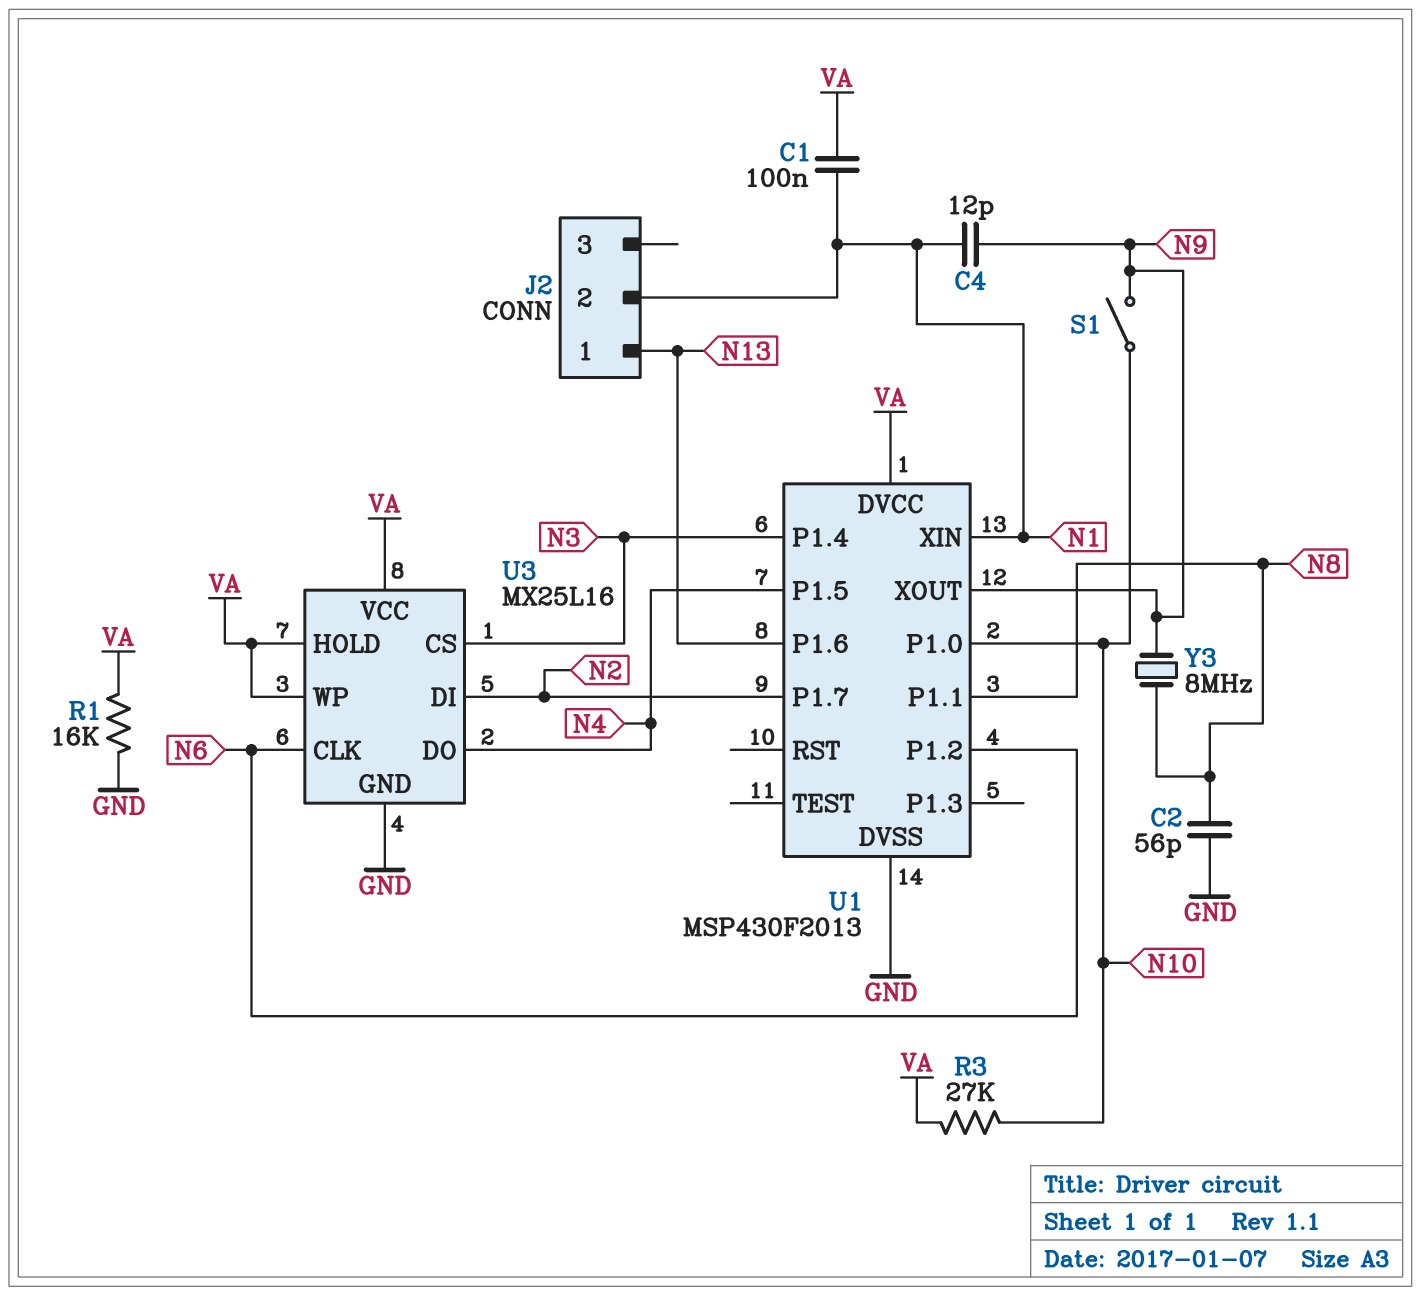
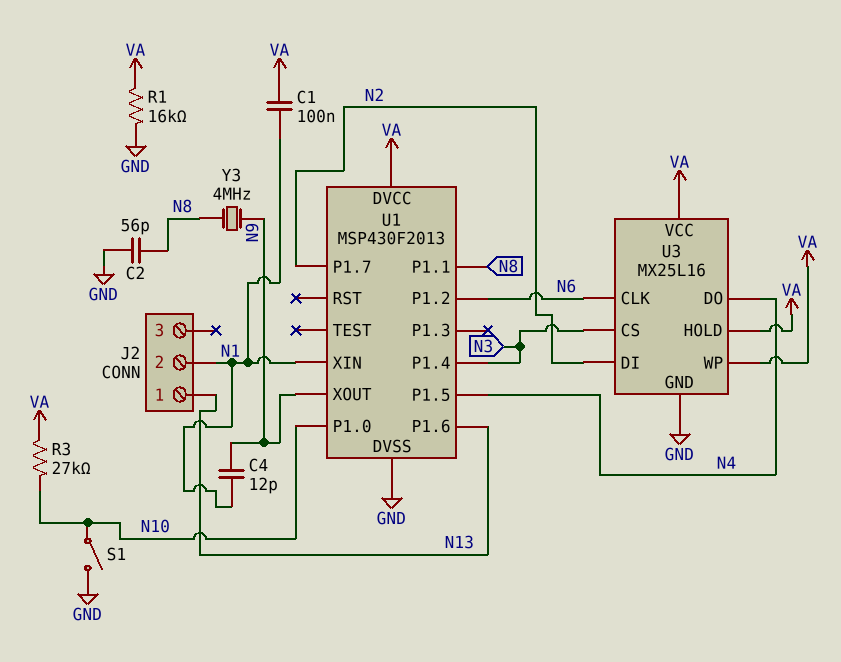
S1: switch (N9, N10) -> switch (GND, N10)
Y3: 8MHz (N8, N9) -> 4MHz (N8, N9)

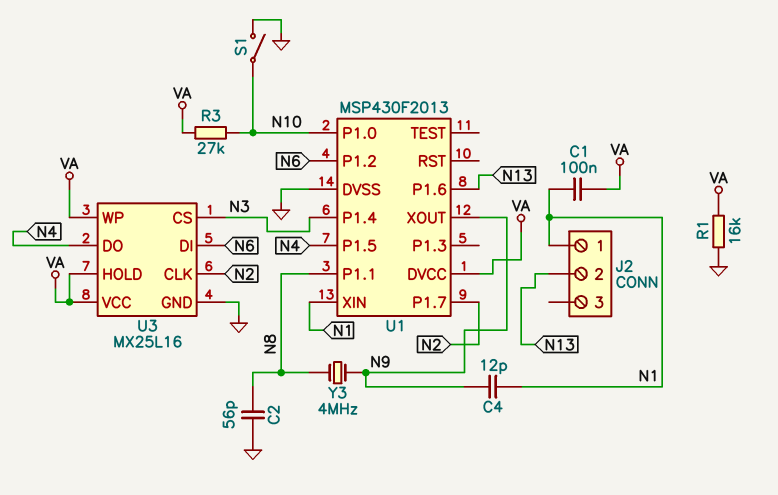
J2 pin 1: N13 -> N1
J2 pin 2: N1 -> N13
U3 pin CLK: N6 -> N2
U3 pin DI: N2 -> N6

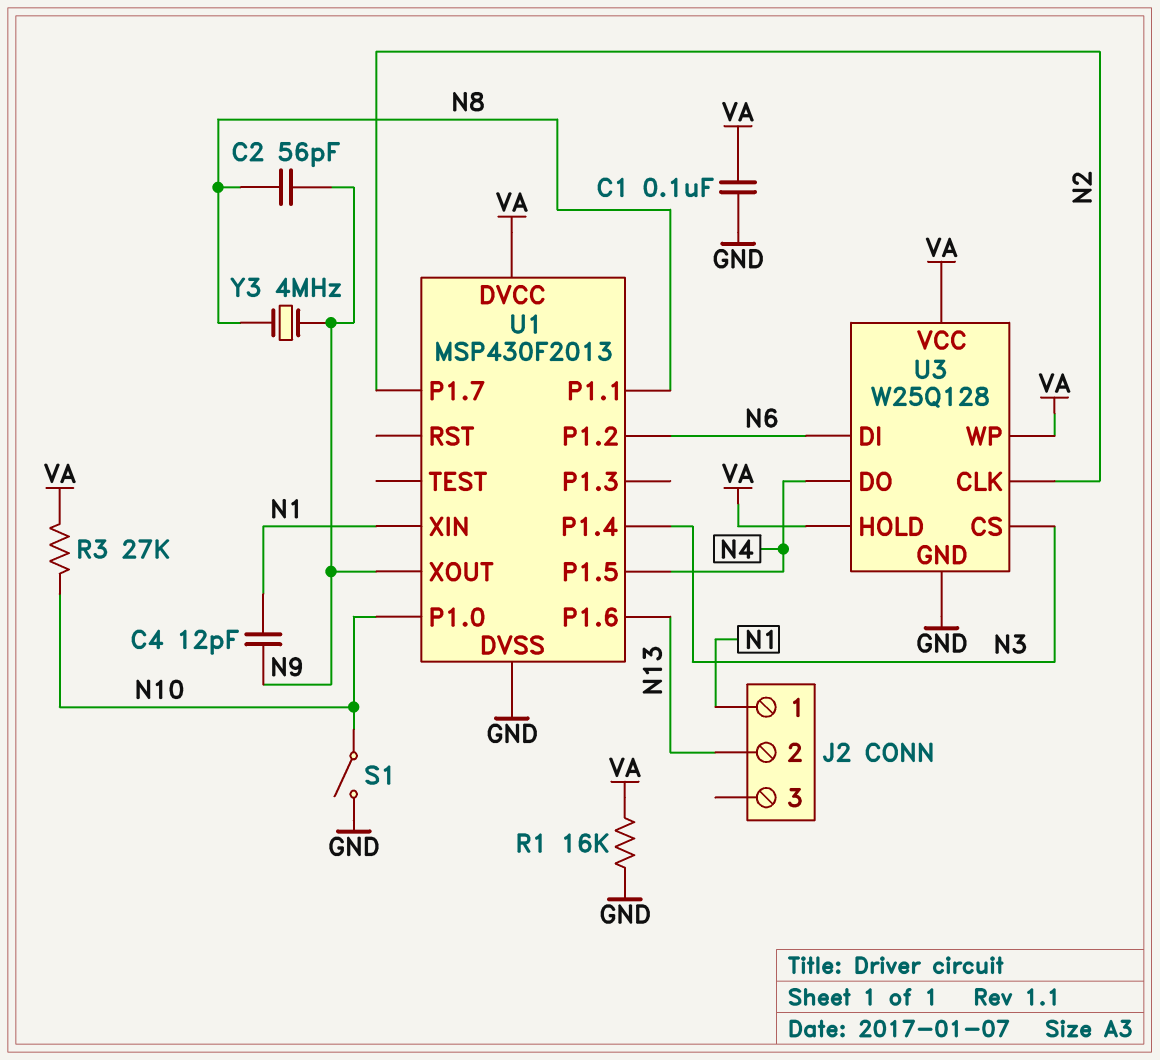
C1: 100nF (N1, VA) -> 100nF (GND, VA)
C2: 56pF (GND, N8) -> 56pF (N8, N9)
U3: MX25L16 -> W25Q128

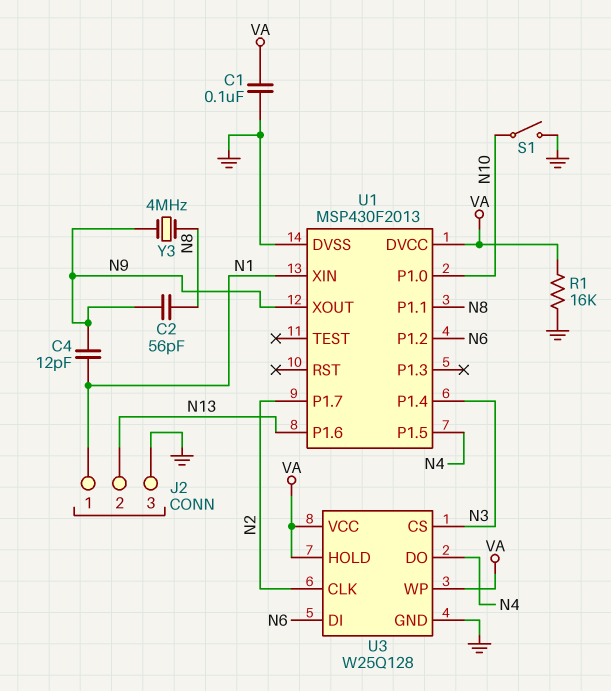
J2 pin 3: none -> GND
R3: 27k (N10, VA) -> none

